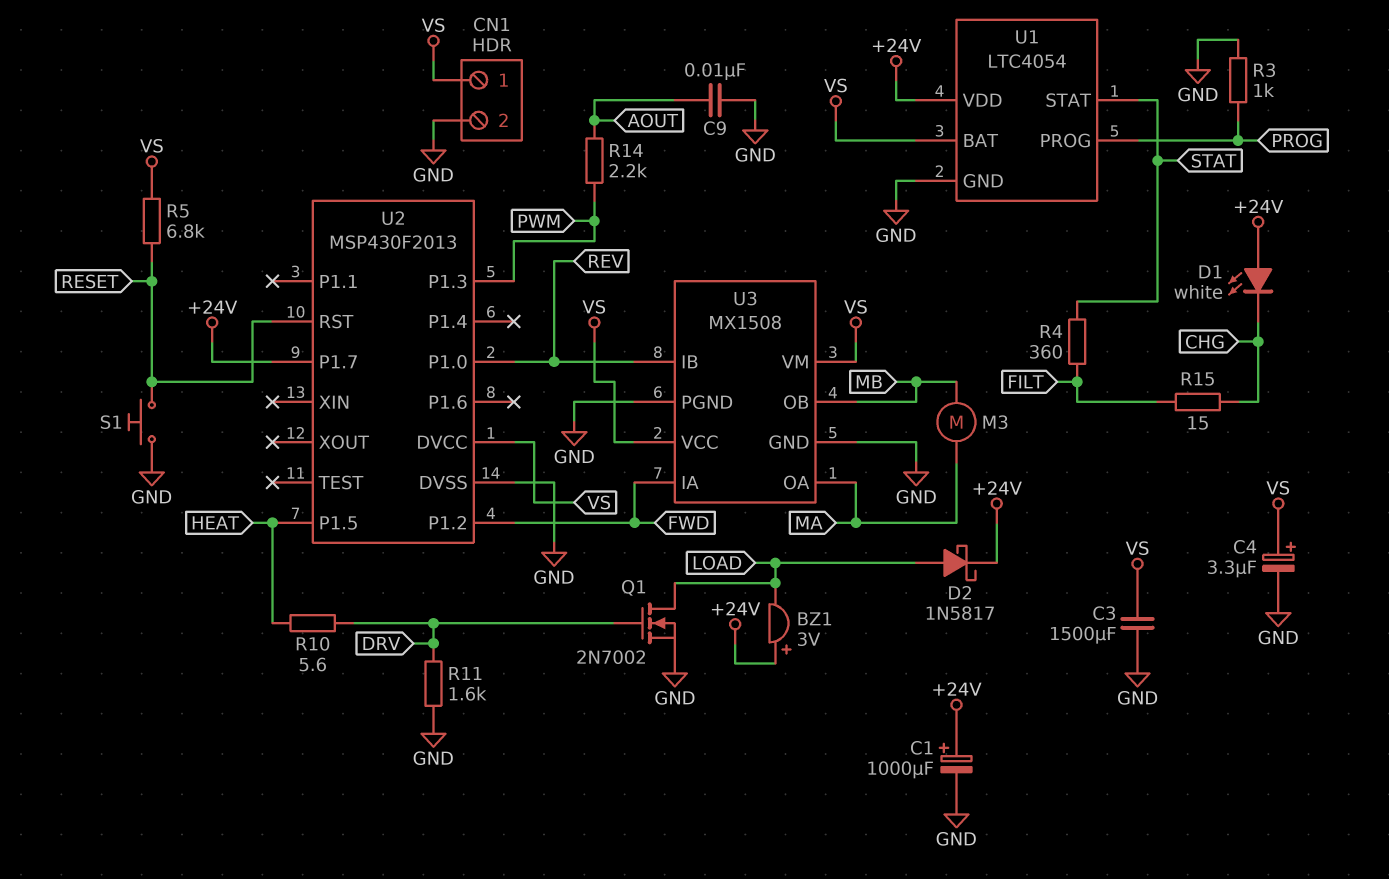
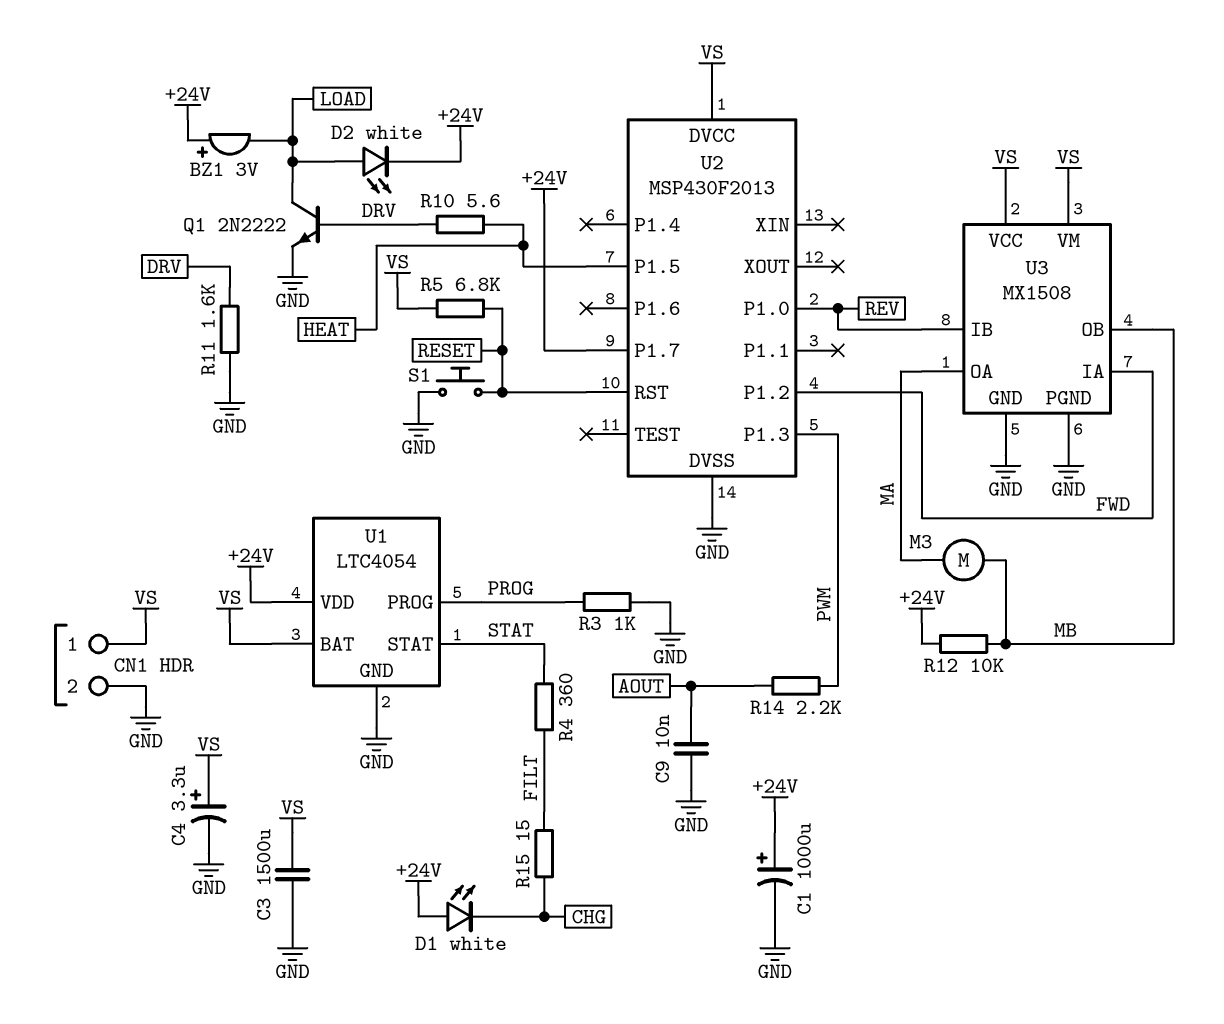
D2: schottky 1N5817 (A LOAD, K +24V) -> LED white (A LOAD, K +24V)
Q1: NMOS 2N7002 (G DRV, D LOAD, S GND) -> NPN 2N2222 (B DRV, C LOAD, E GND)
R12: none -> 10k (+24V, MB)

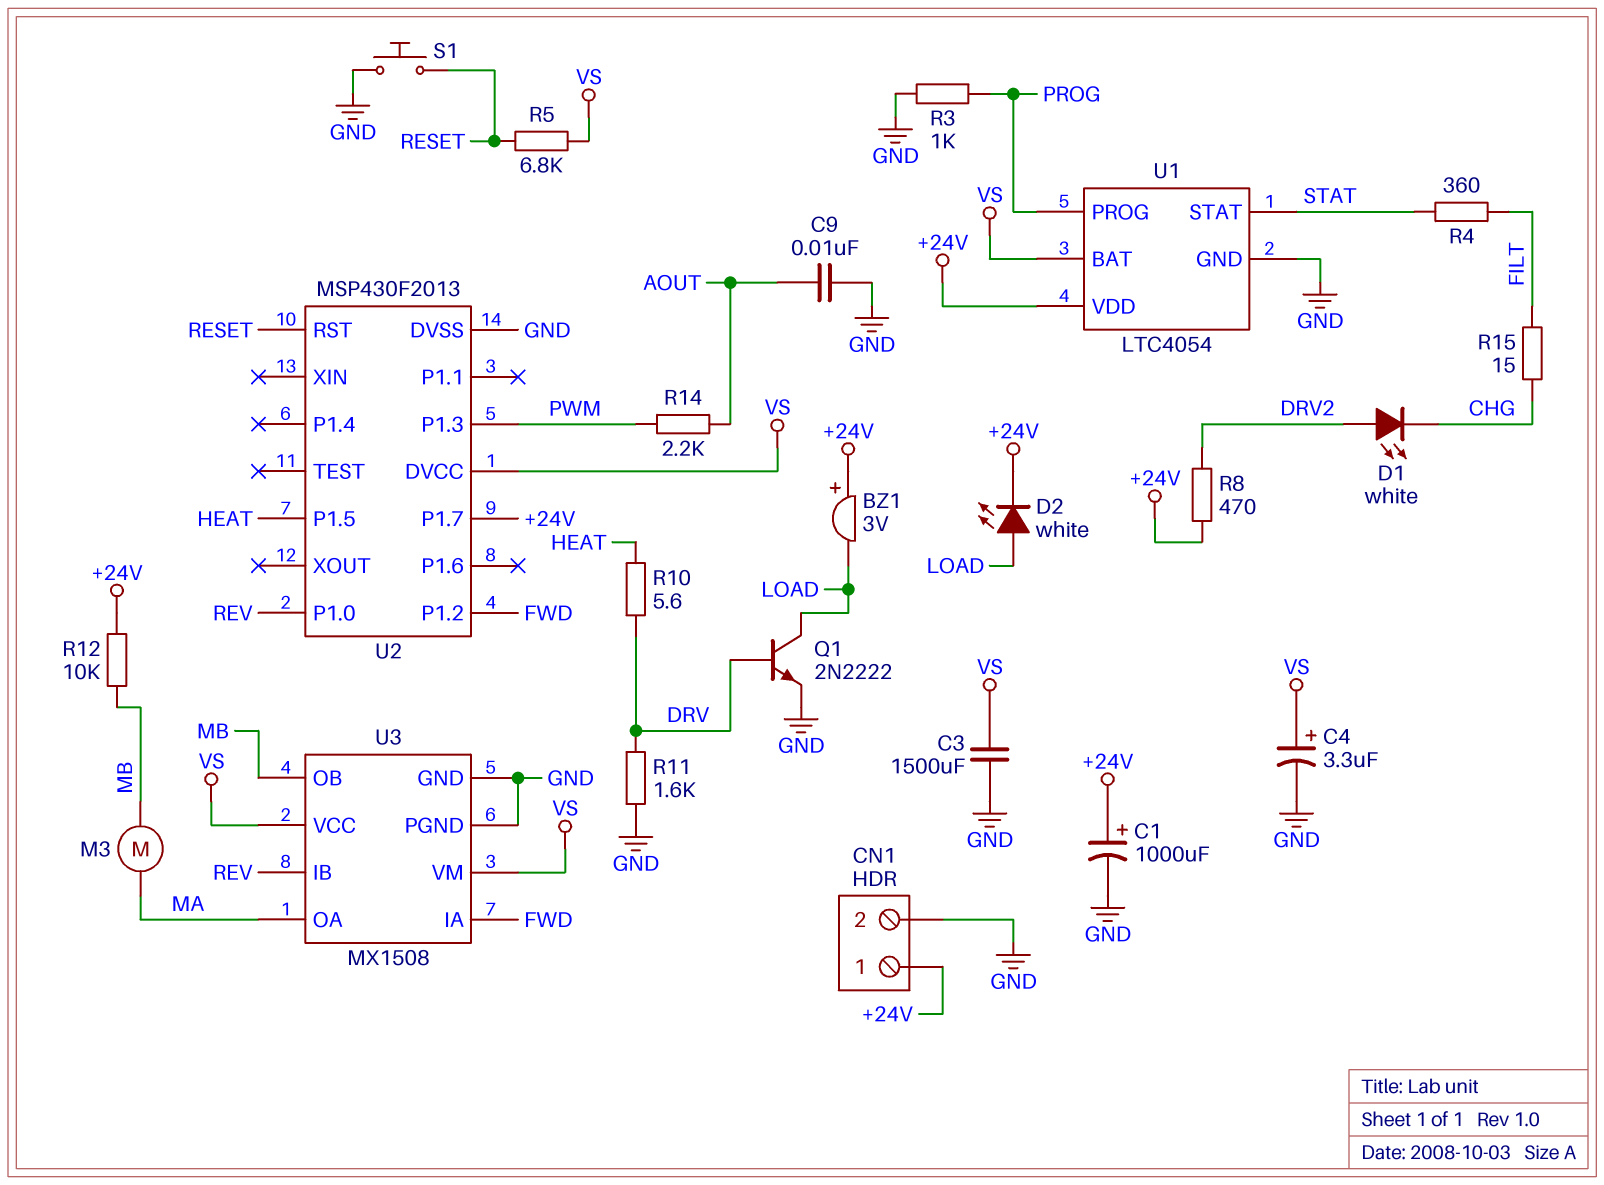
CN1 pin 1: VS -> +24V
D1: LED white (A +24V, K CHG) -> LED white (A DRV2, K CHG)
R8: none -> 470 (+24V, DRV2)

